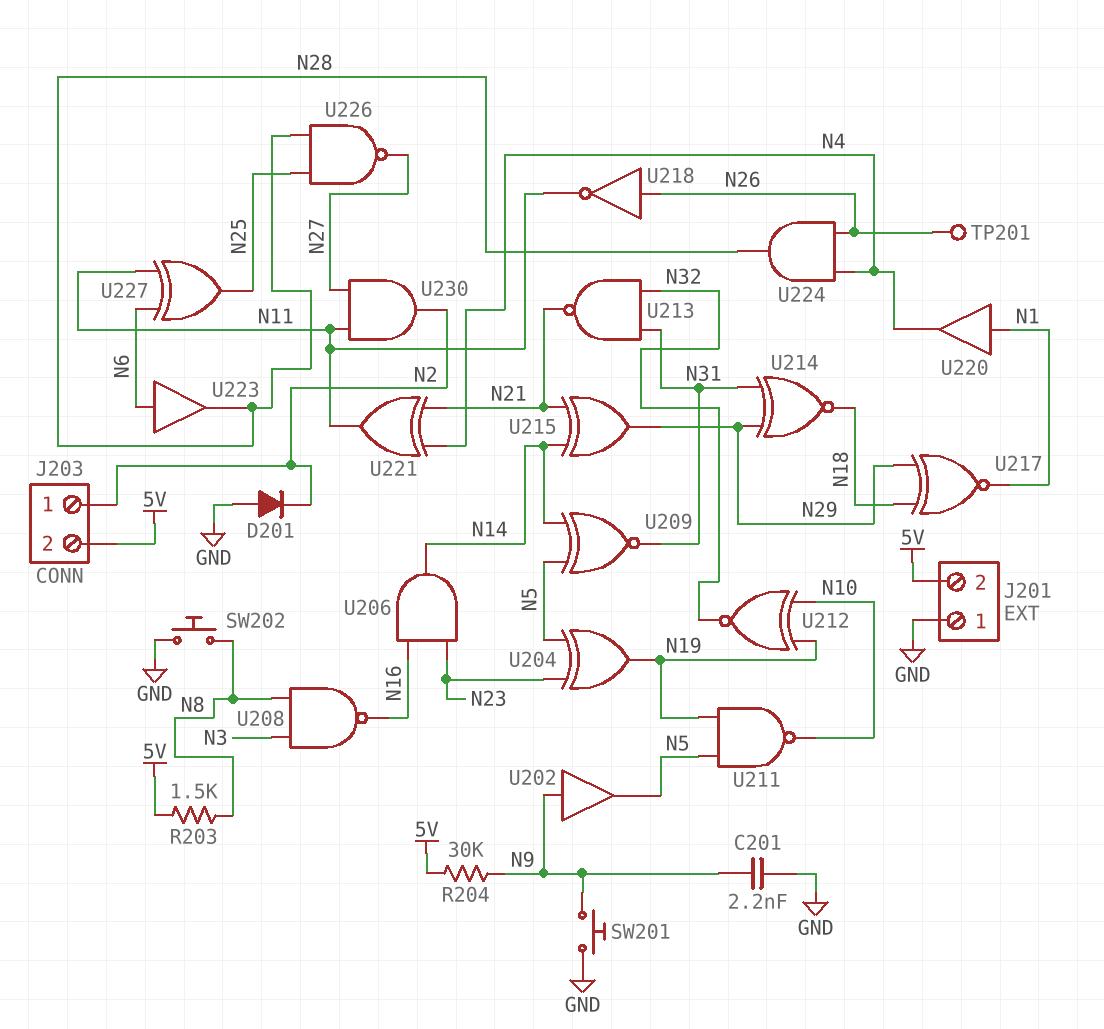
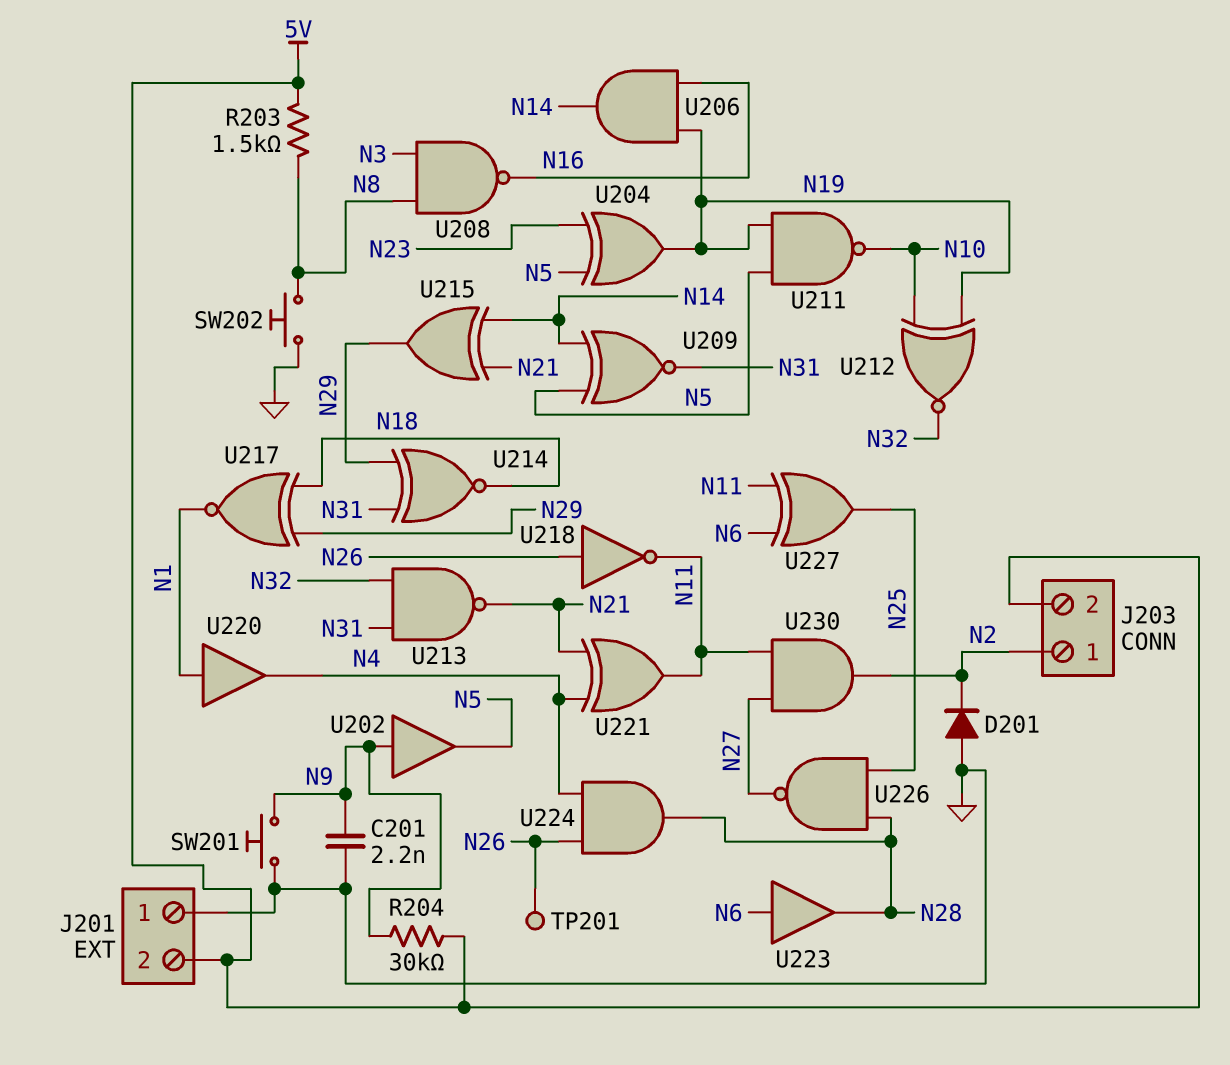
U206: AND (in N16, in N23, out N14) -> AND (in N16, in N19, out N14)

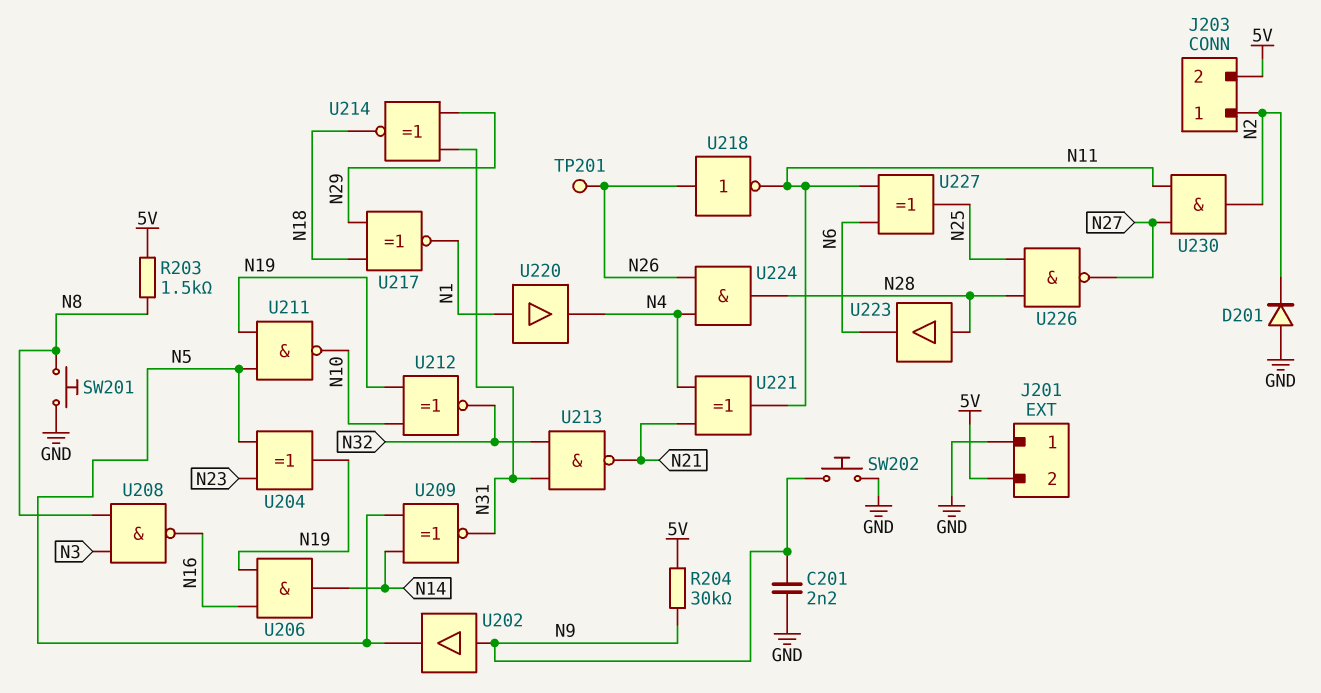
SW201: button (GND, N9) -> button (GND, N8)
SW202: button (GND, N8) -> button (GND, N9)
U215: XOR (in N14, in N21, out N29) -> none
U223: buffer (in N6, out N28) -> buffer (in N28, out N6)

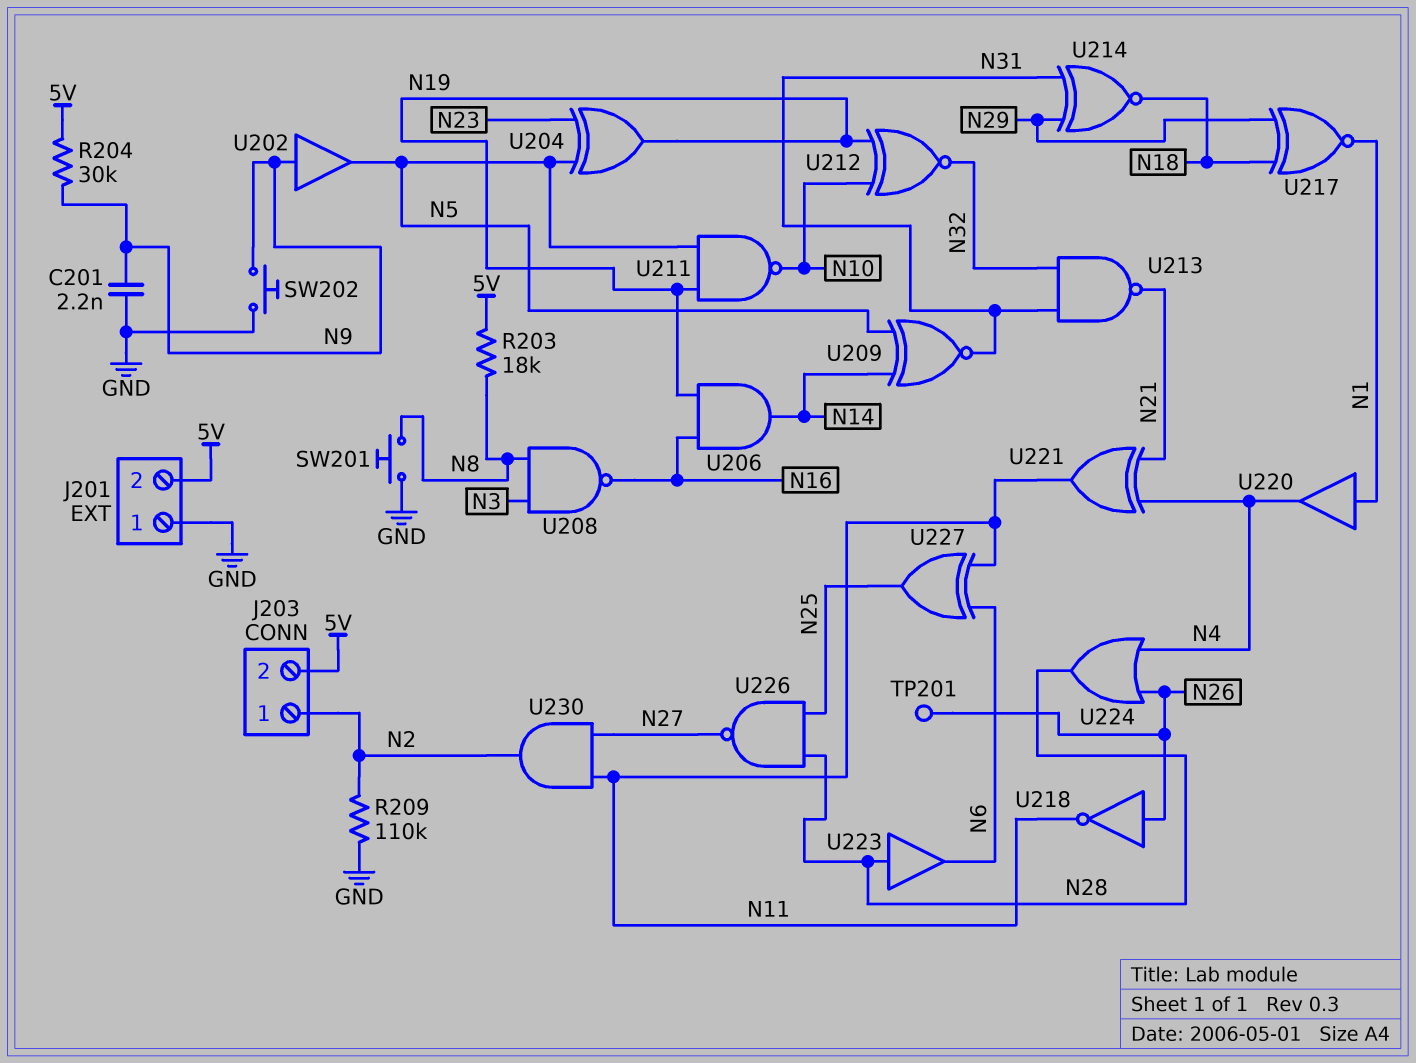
D201: diode (A GND, K N2) -> none
R203: 1.5k (5V, N8) -> 18k (5V, N8)
R209: none -> 110k (GND, N2)
U224: AND (in N4, in N26, out N28) -> OR (in N4, in N26, out N28)

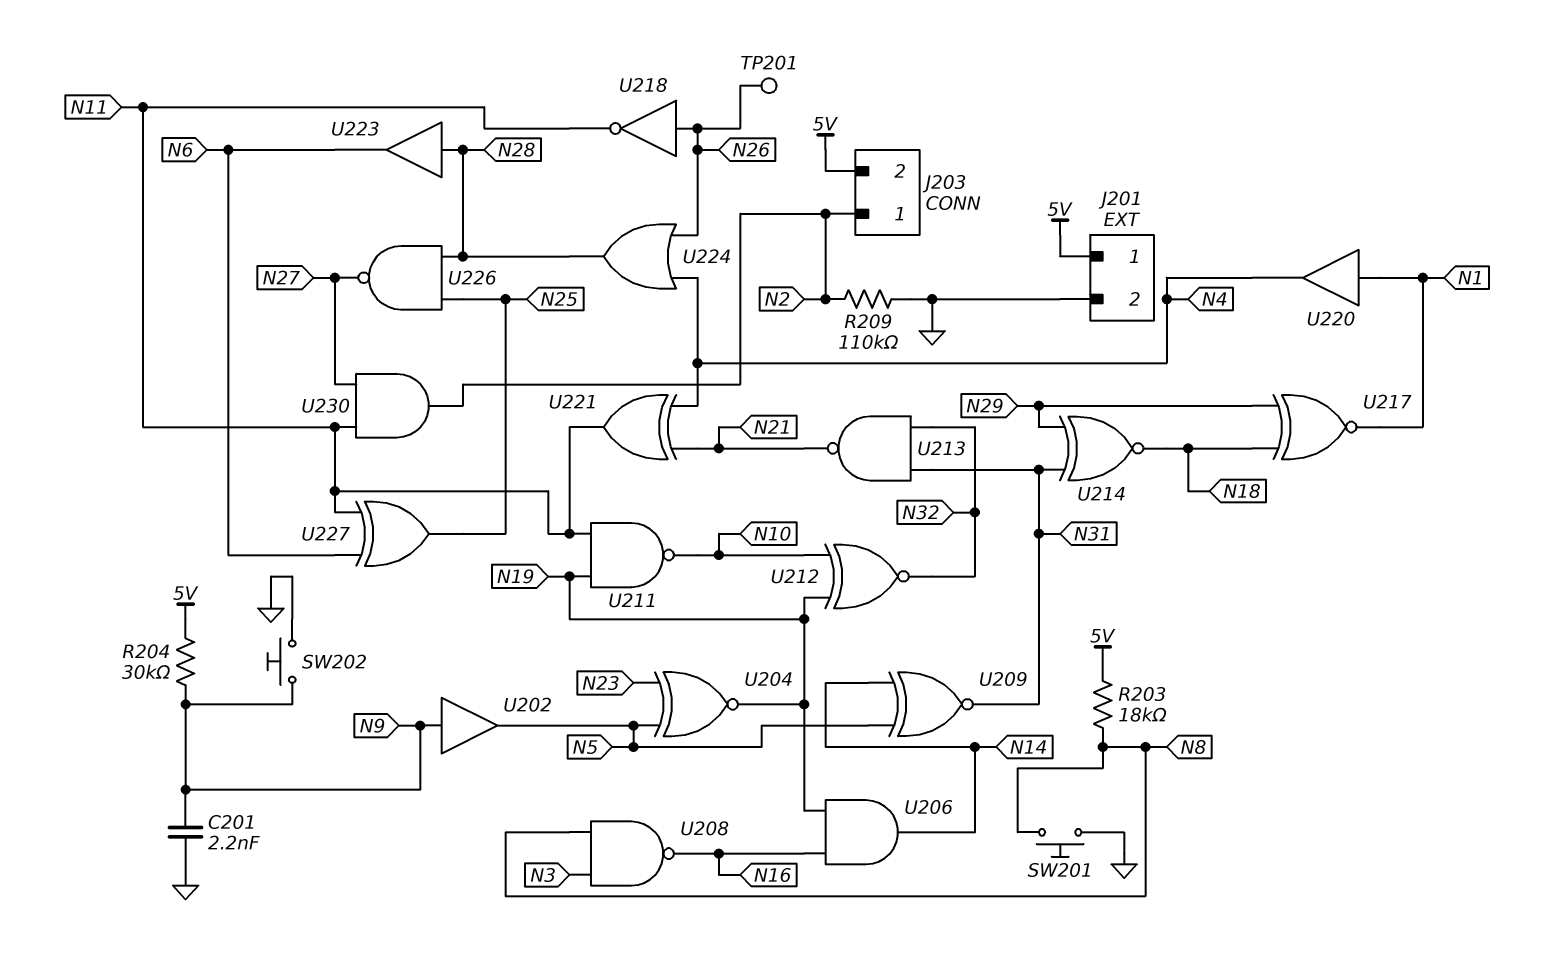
J201 pin 1: GND -> 5V
J201 pin 2: 5V -> GND
U204: XOR (in N5, in N23, out N19) -> XNOR (in N5, in N23, out N19)
U211: NAND (in N5, in N19, out N10) -> NAND (in N11, in N19, out N10)

